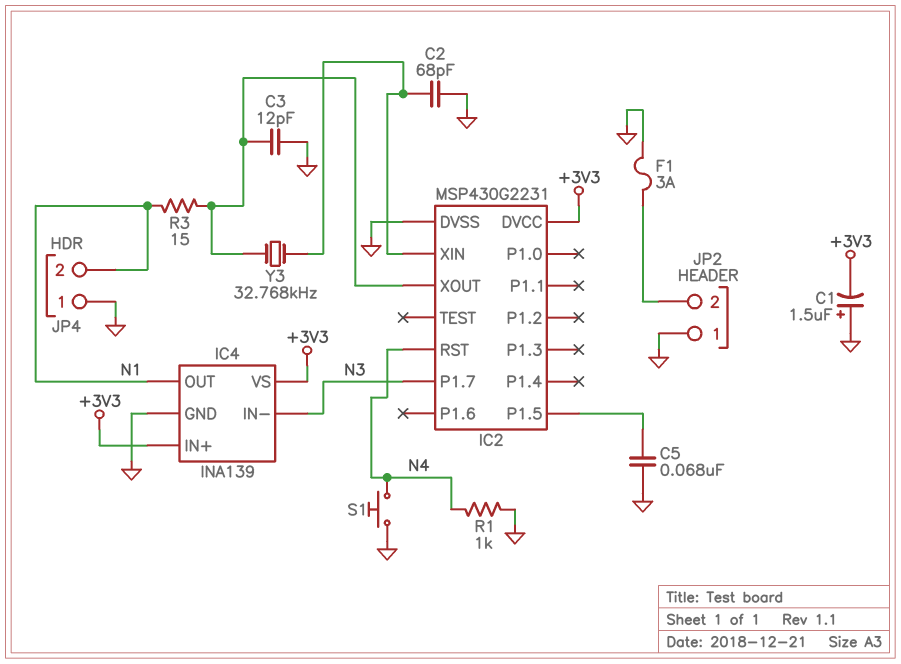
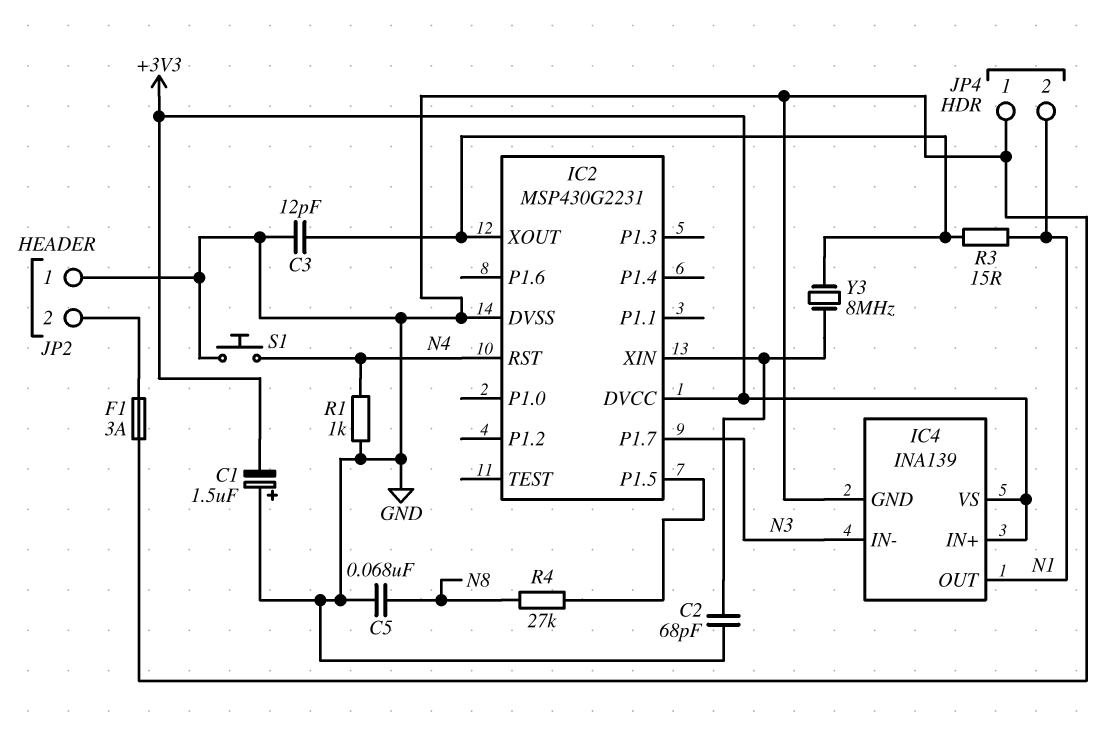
C5: 68nF (GND, IC2/P1.5) -> 68nF (GND, N8)
R4: none -> 27k (IC2/P1.5, N8)
Y3: 32.768kHz (IC2/XIN, IC2/XOUT) -> 8MHz (IC2/XIN, IC2/XOUT)

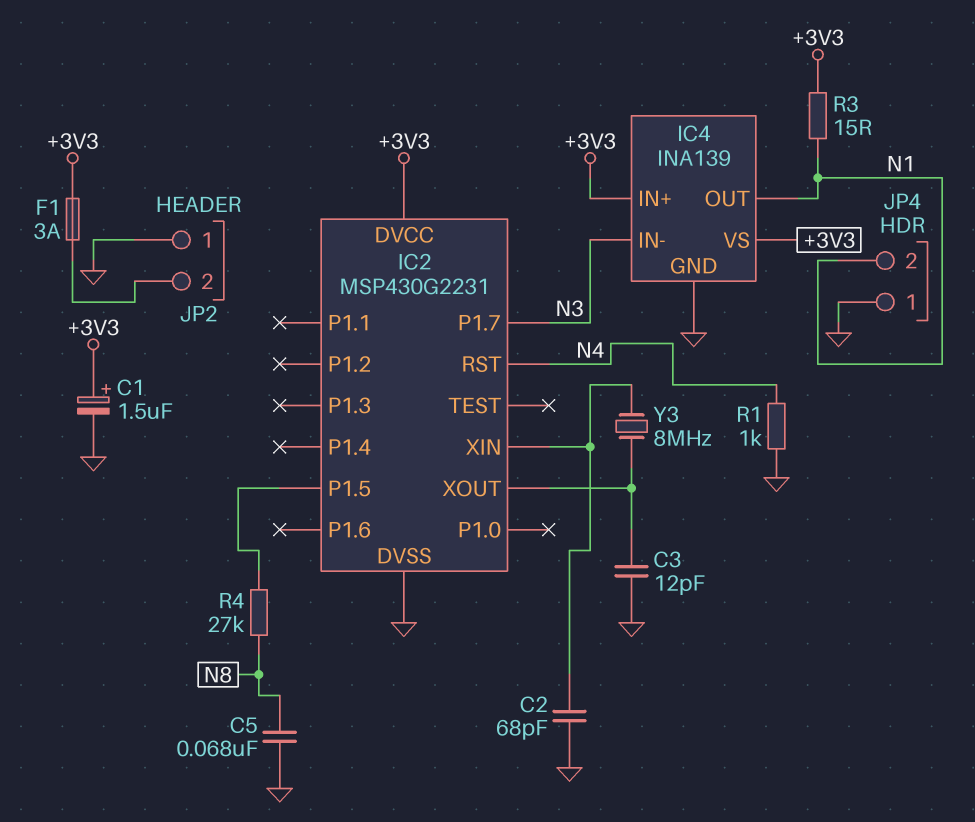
C1: 1.5uF (plus GND, minus +3V3) -> 1.5uF (plus +3V3, minus GND)
F1: 3A (GND, JP2/2) -> 3A (+3V3, JP2/2)
R3: 15 (IC2/XOUT, N1) -> 15 (+3V3, N1)
S1: button (GND, N4) -> none

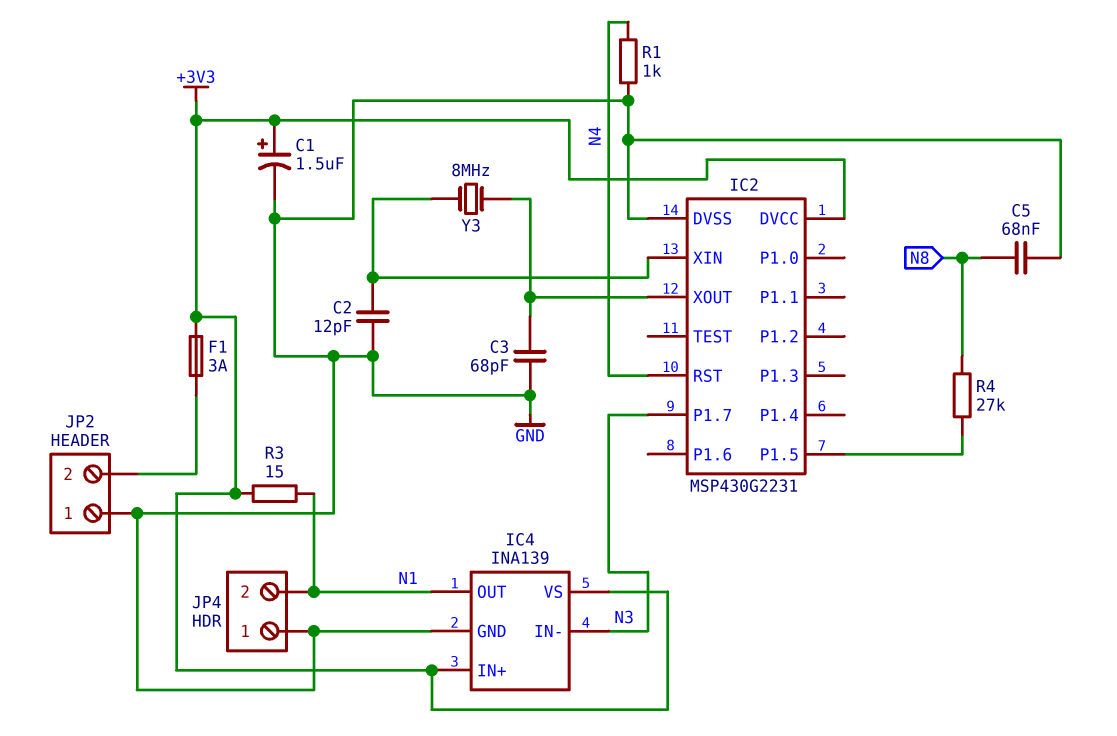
C2: 68pF (GND, IC2/XIN) -> 12pF (GND, IC2/XIN)
C3: 12pF (GND, IC2/XOUT) -> 68pF (GND, IC2/XOUT)

